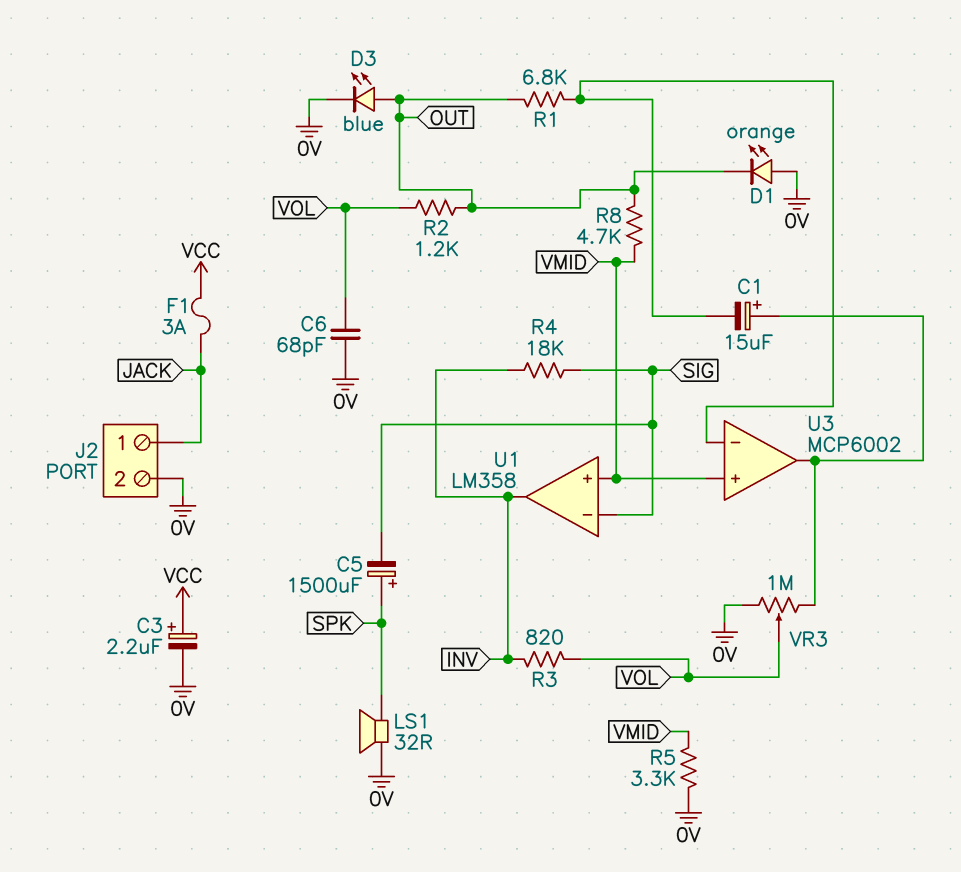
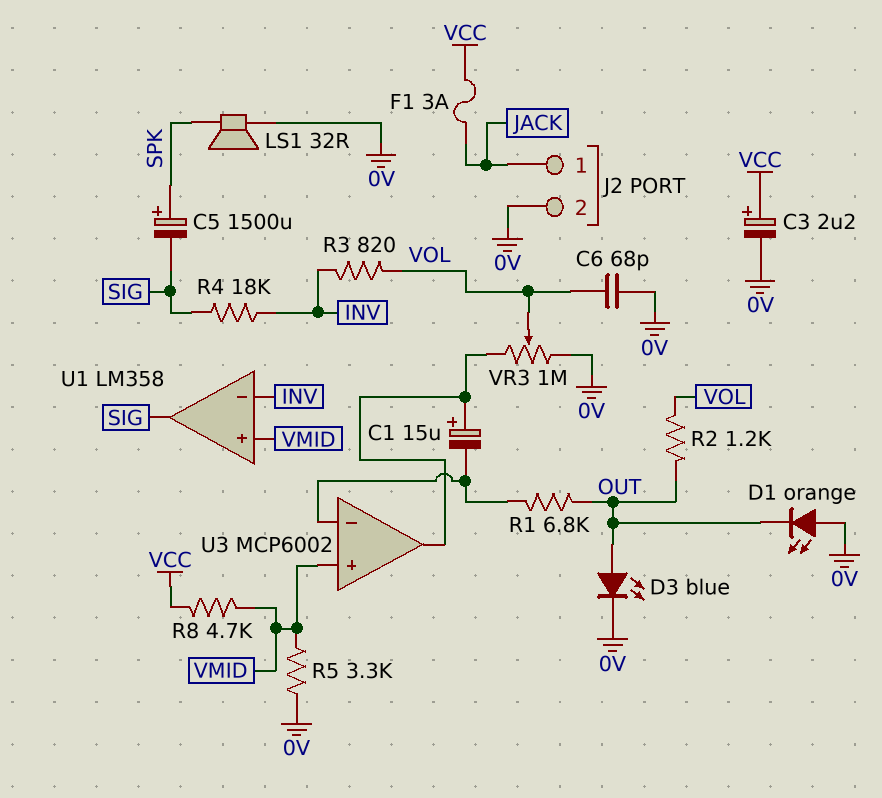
R8: 4.7k (OUT, VMID) -> 4.7k (VCC, VMID)
U1 pin in-: SIG -> INV
U1 pin out: INV -> SIG

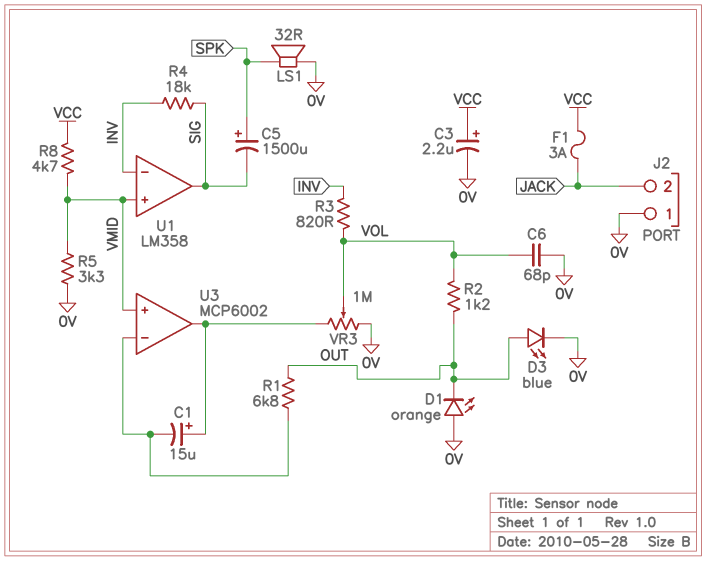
J2 pin 1: JACK -> 0V
J2 pin 2: 0V -> JACK

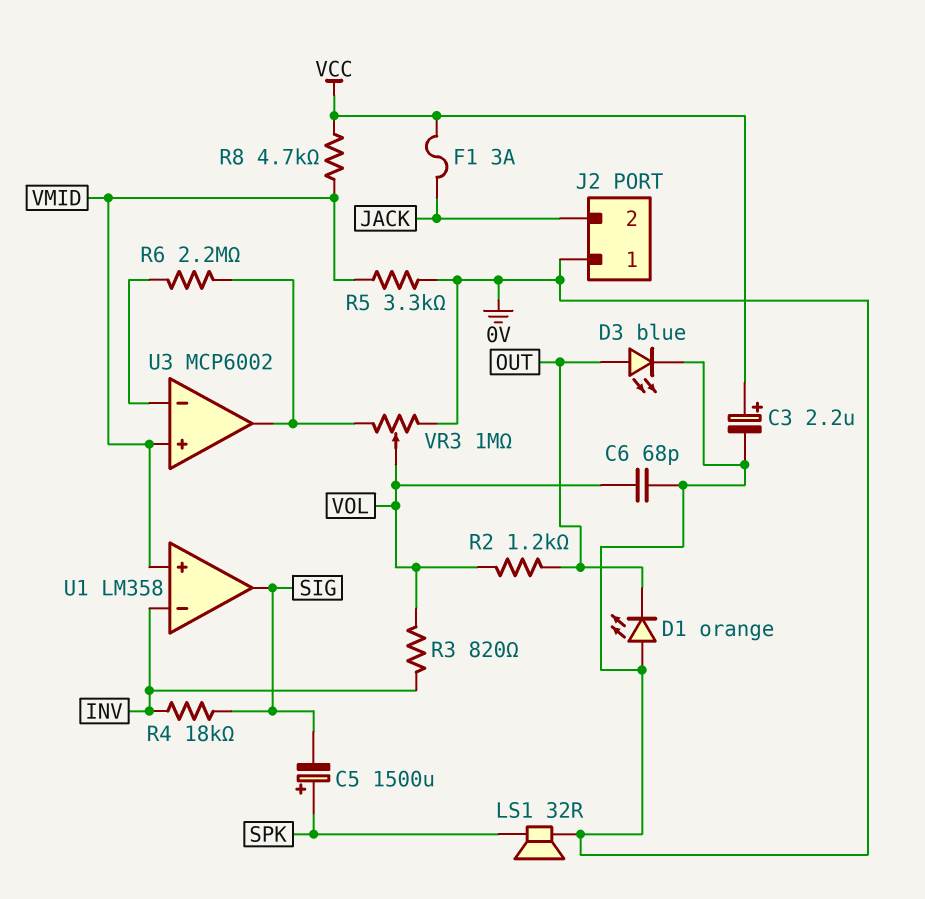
C1: 15uF (plus U3/out, minus U3/in-) -> none
R1: 6.8k (OUT, U3/in-) -> none
R6: none -> 2.2M (U3/in-, U3/out)

